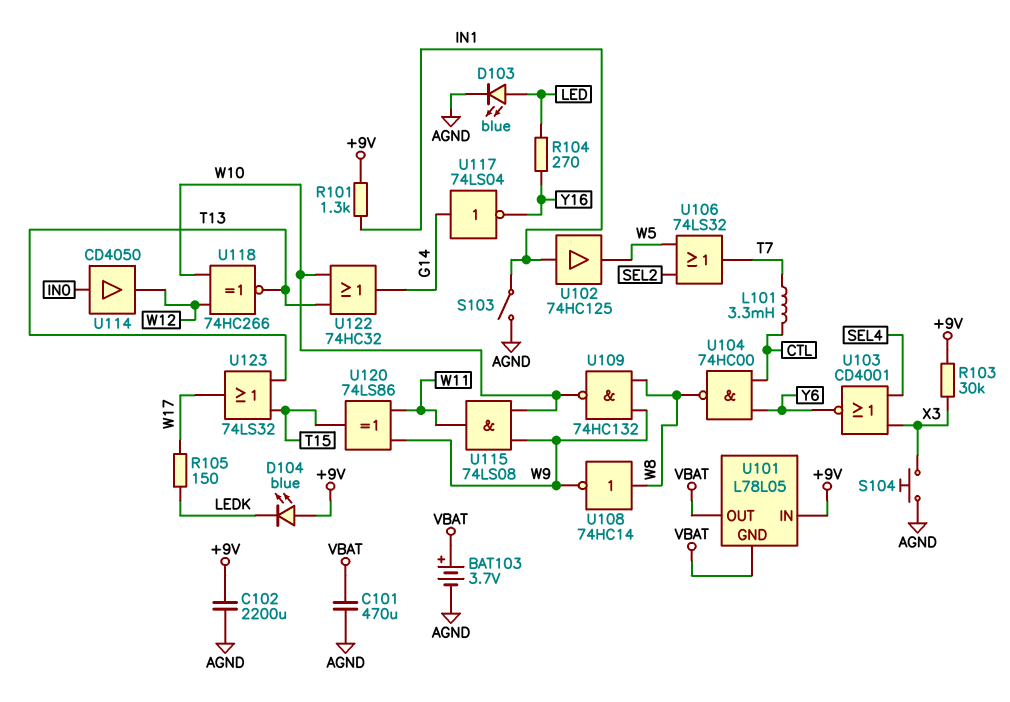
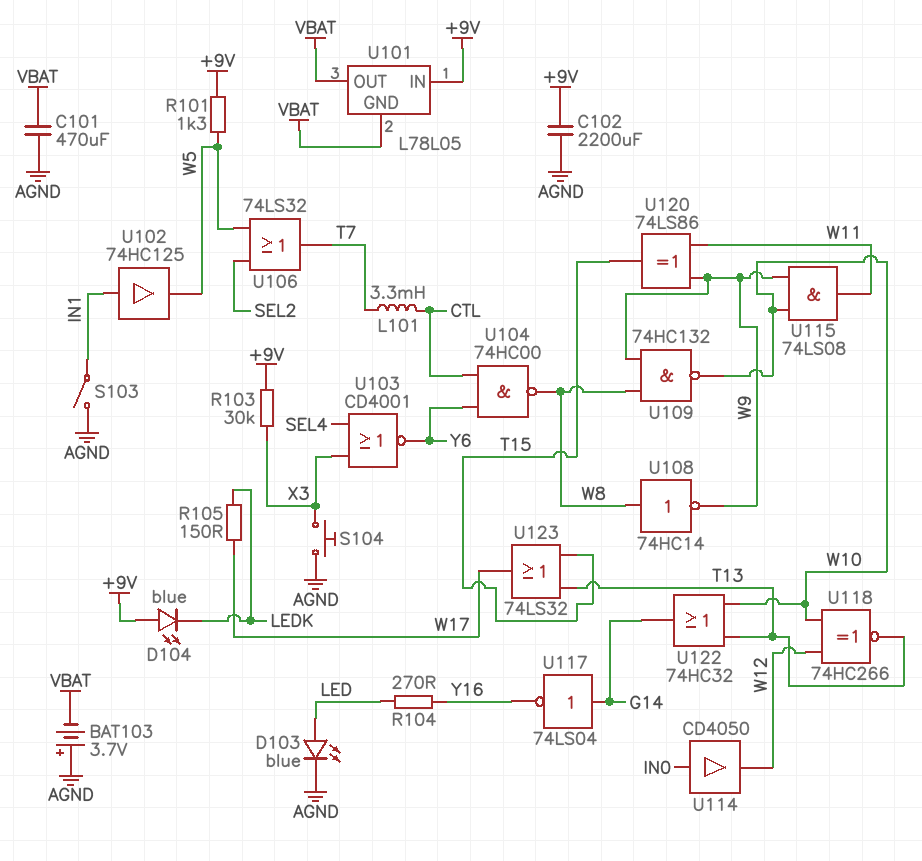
BAT103: 3.7V (plus VBAT, minus AGND) -> 3.7V (plus AGND, minus VBAT)
R101: 1.3k (+9V, IN1) -> 1.3k (+9V, W5)

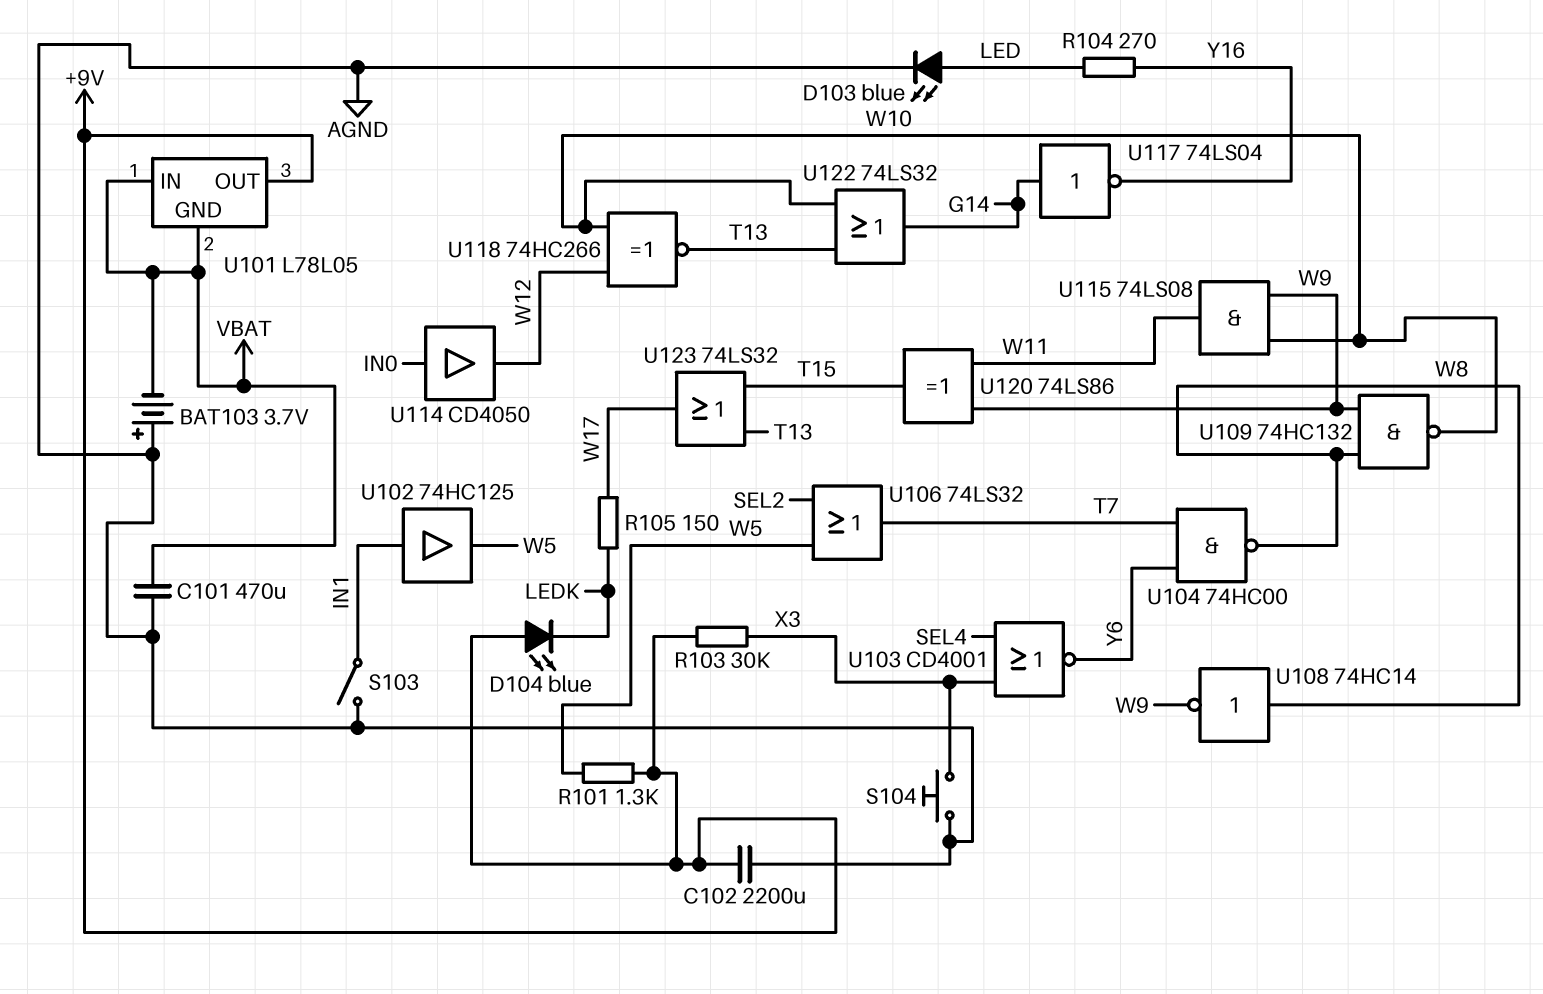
L101: 3.3mH (CTL, T7) -> none
U101 pin IN: +9V -> VBAT
U101 pin OUT: VBAT -> +9V
U104: NAND 74HC00 (in CTL, in Y6, out W8) -> NAND 74HC00 (in T7, in Y6, out W8)
U122: OR 74HC32 (in T13, in W10, out G14) -> OR 74LS32 (in T13, in W10, out G14)

